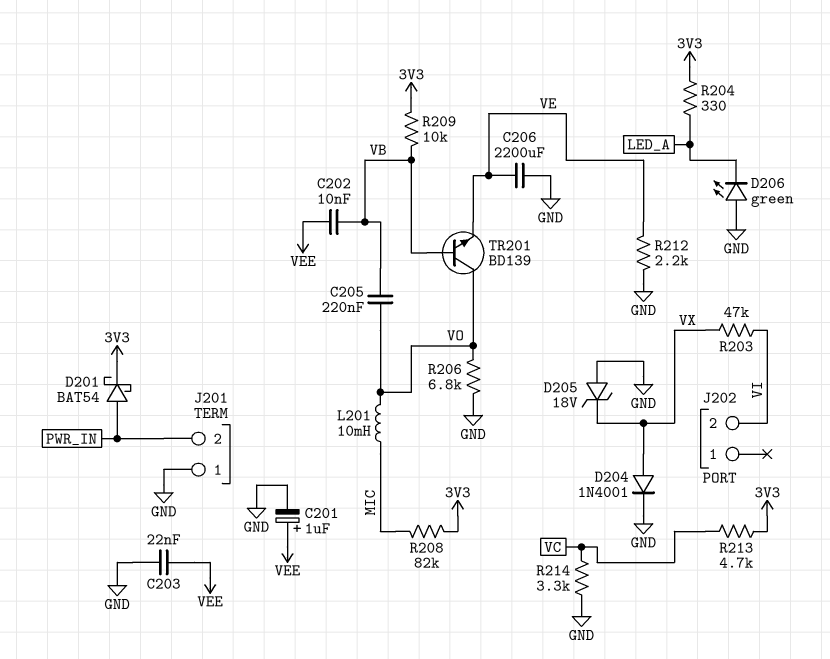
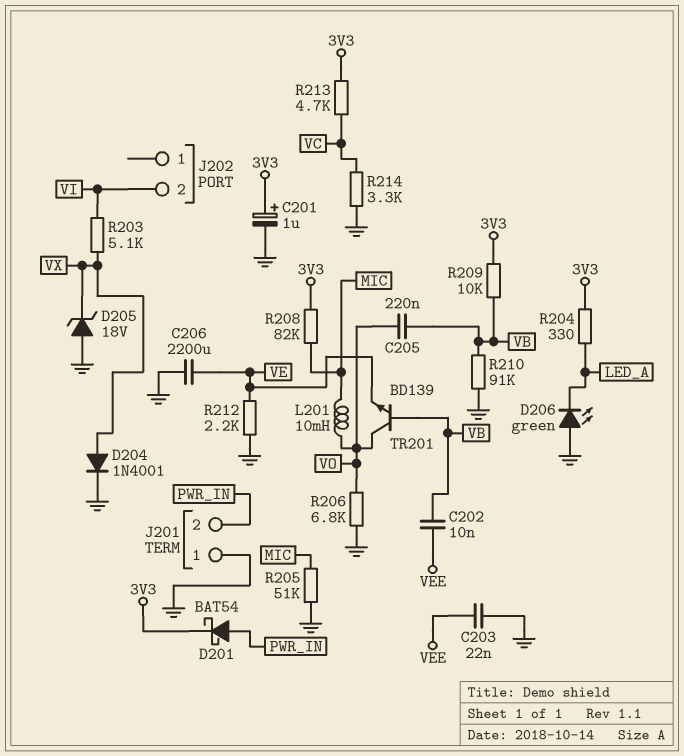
C201: 1uF (plus VEE, minus GND) -> 1uF (plus 3V3, minus GND)
R203: 47k (VI, VX) -> 5.1k (VI, VX)
R205: none -> 51k (GND, MIC)
R210: none -> 91k (GND, VB)

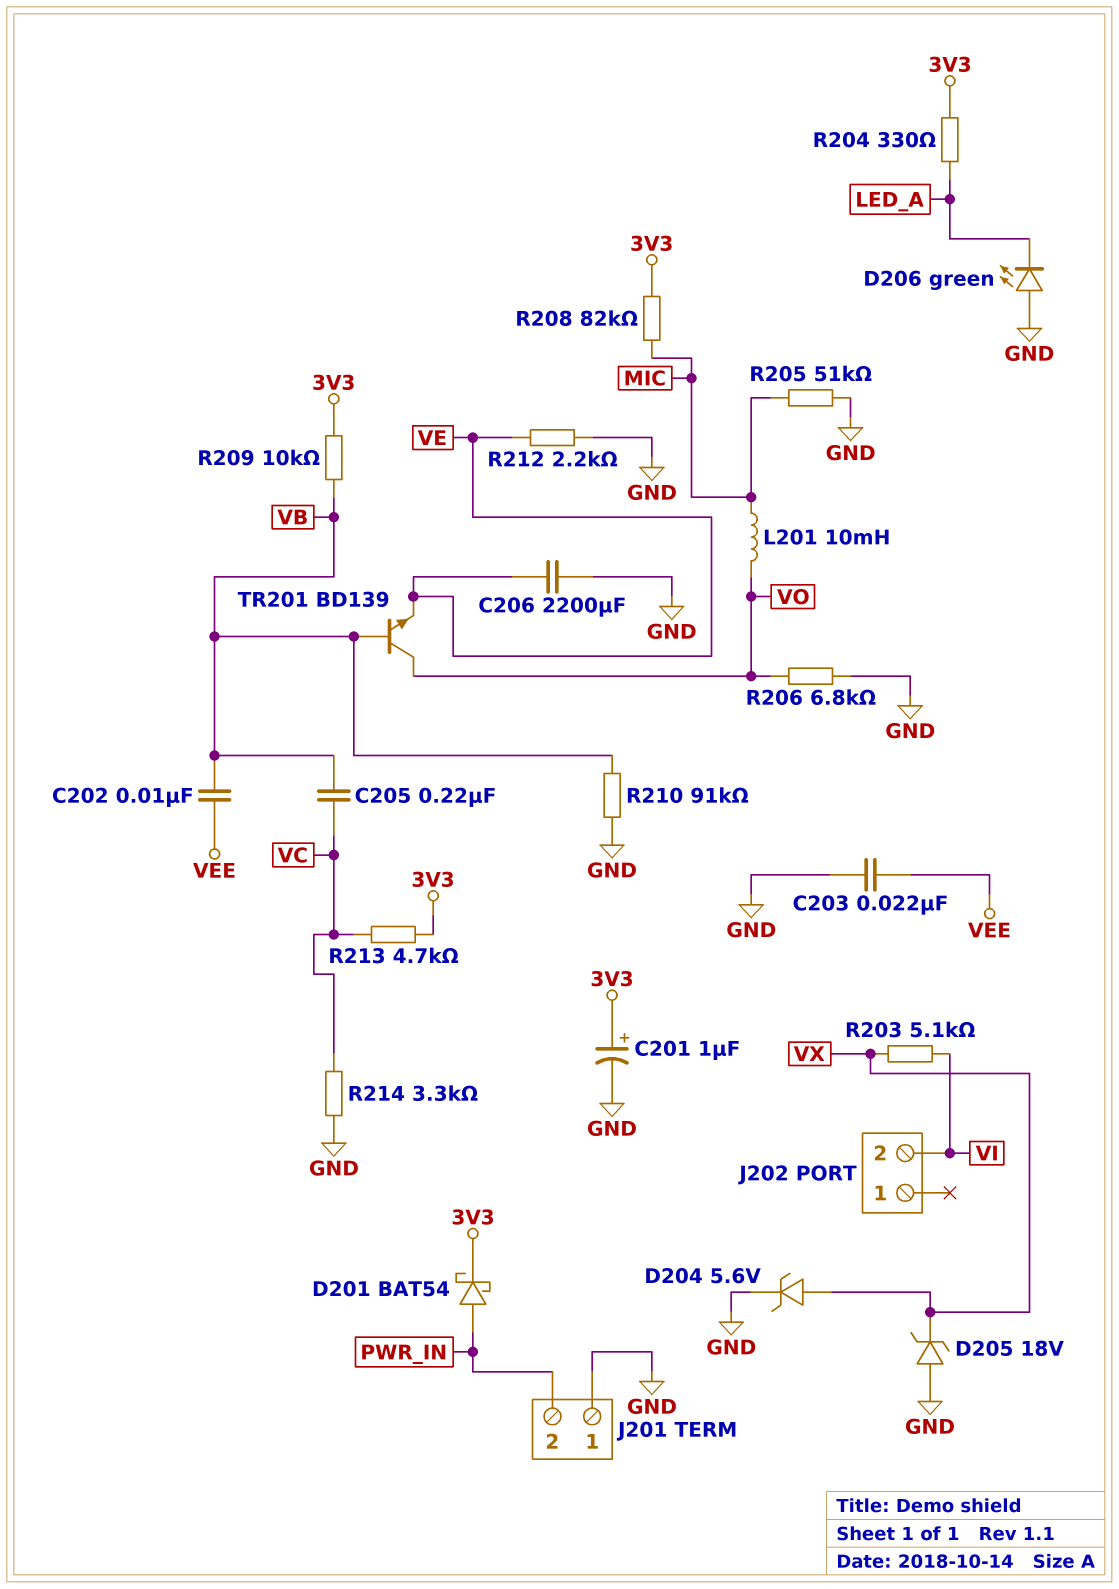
C205: 220nF (VB, VO) -> 220nF (VB, VC)
D204: diode 1N4001 (A VX, K GND) -> zener 5.6V (A VX, K GND)

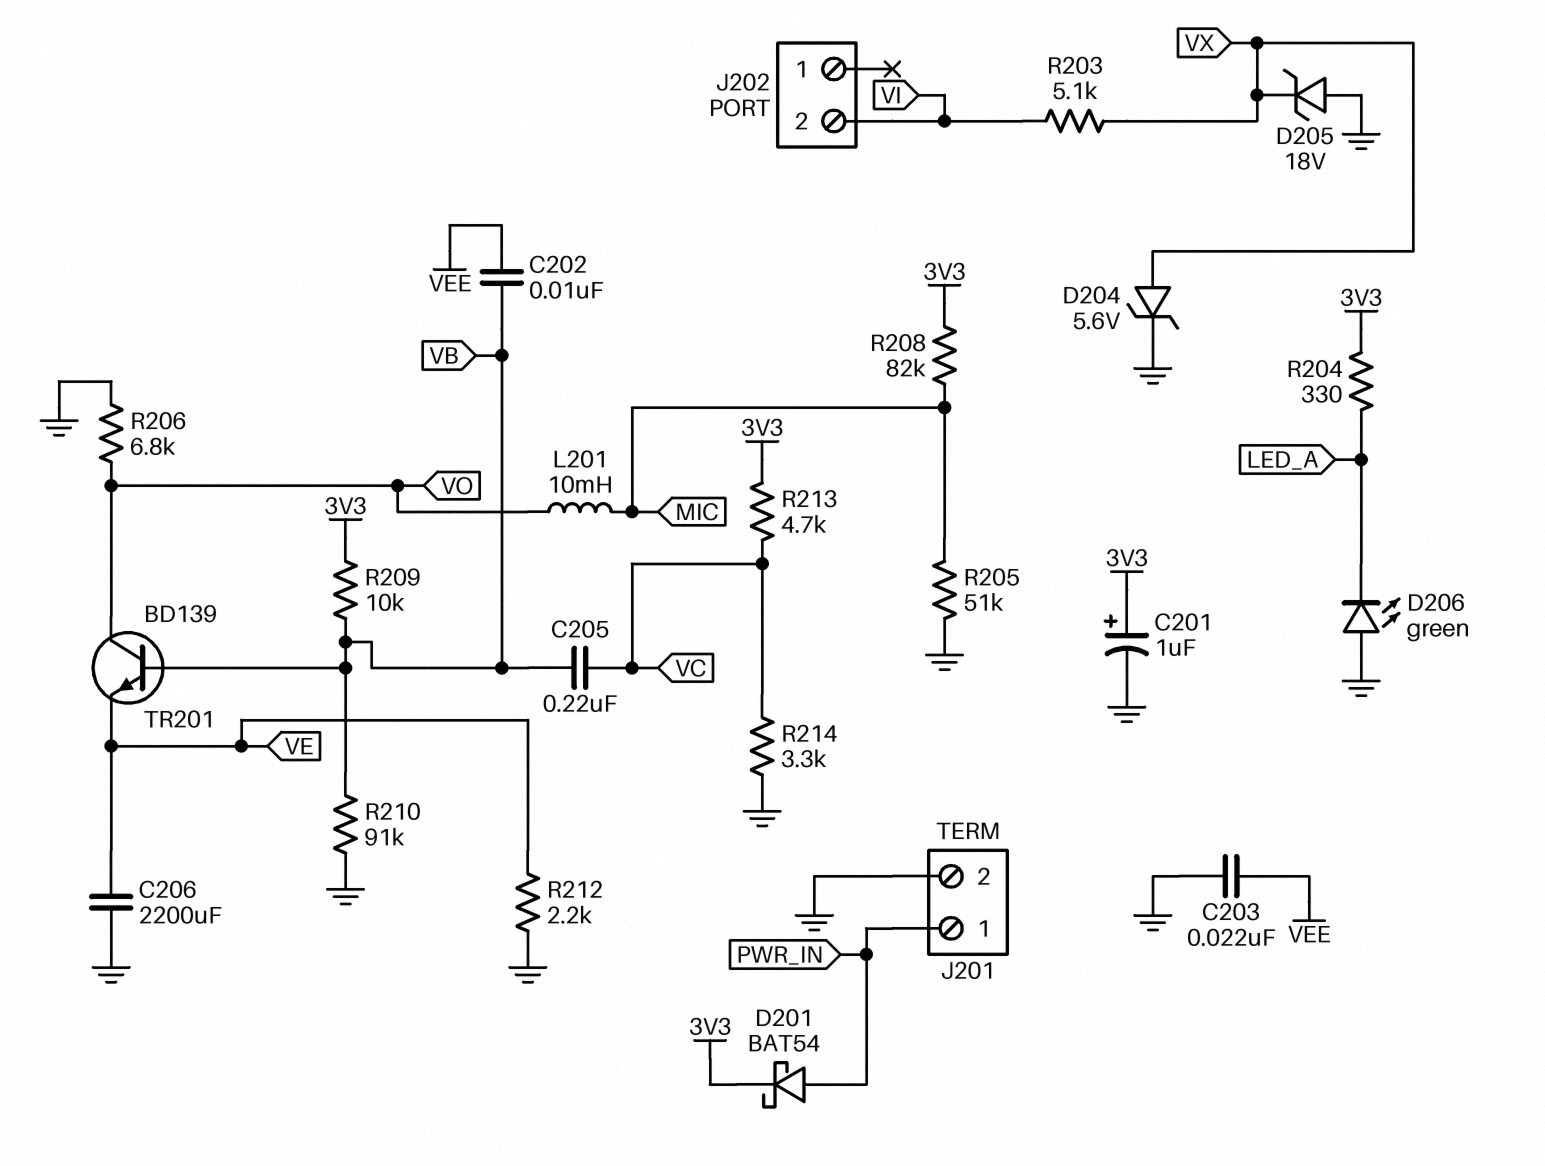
J201 pin 1: GND -> PWR_IN
J201 pin 2: PWR_IN -> GND

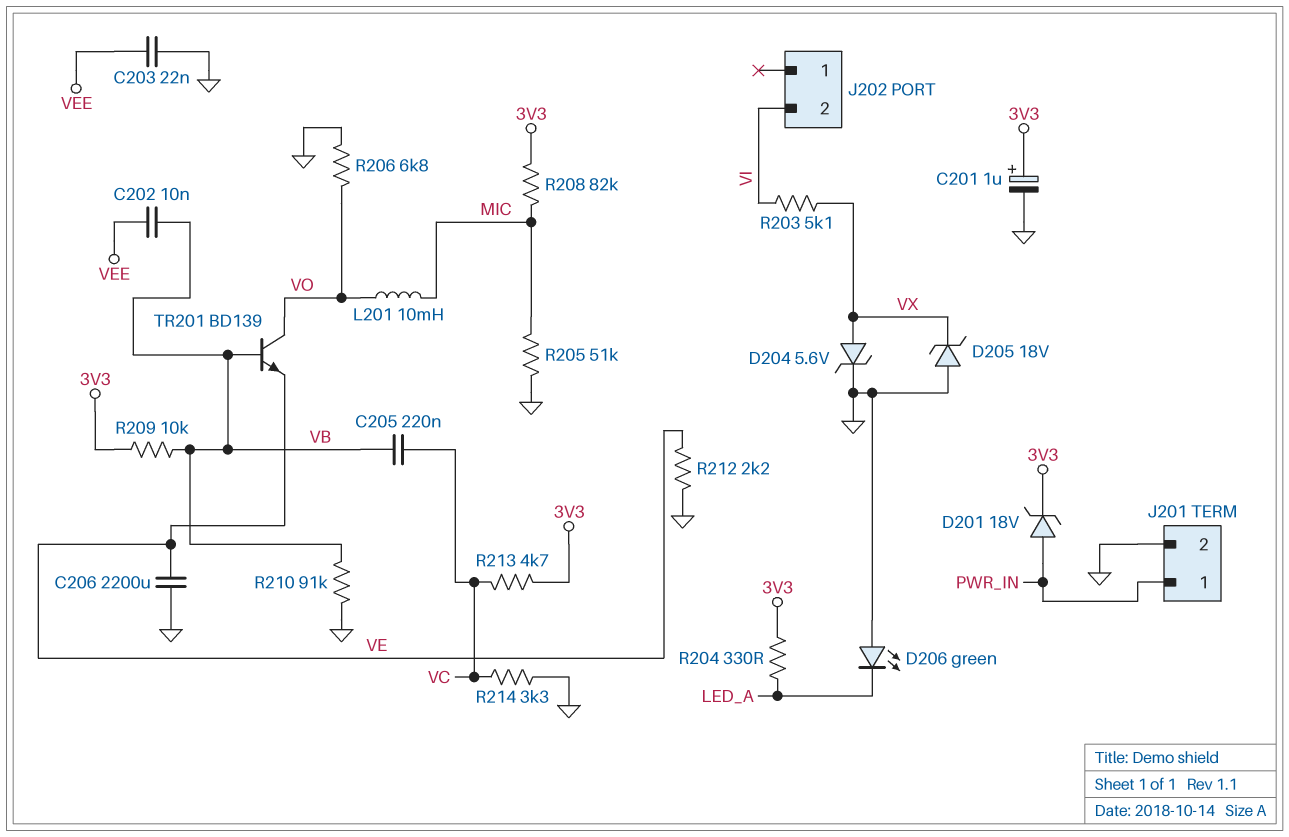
D201: schottky BAT54 (A PWR_IN, K 3V3) -> zener 18V (A PWR_IN, K 3V3)

